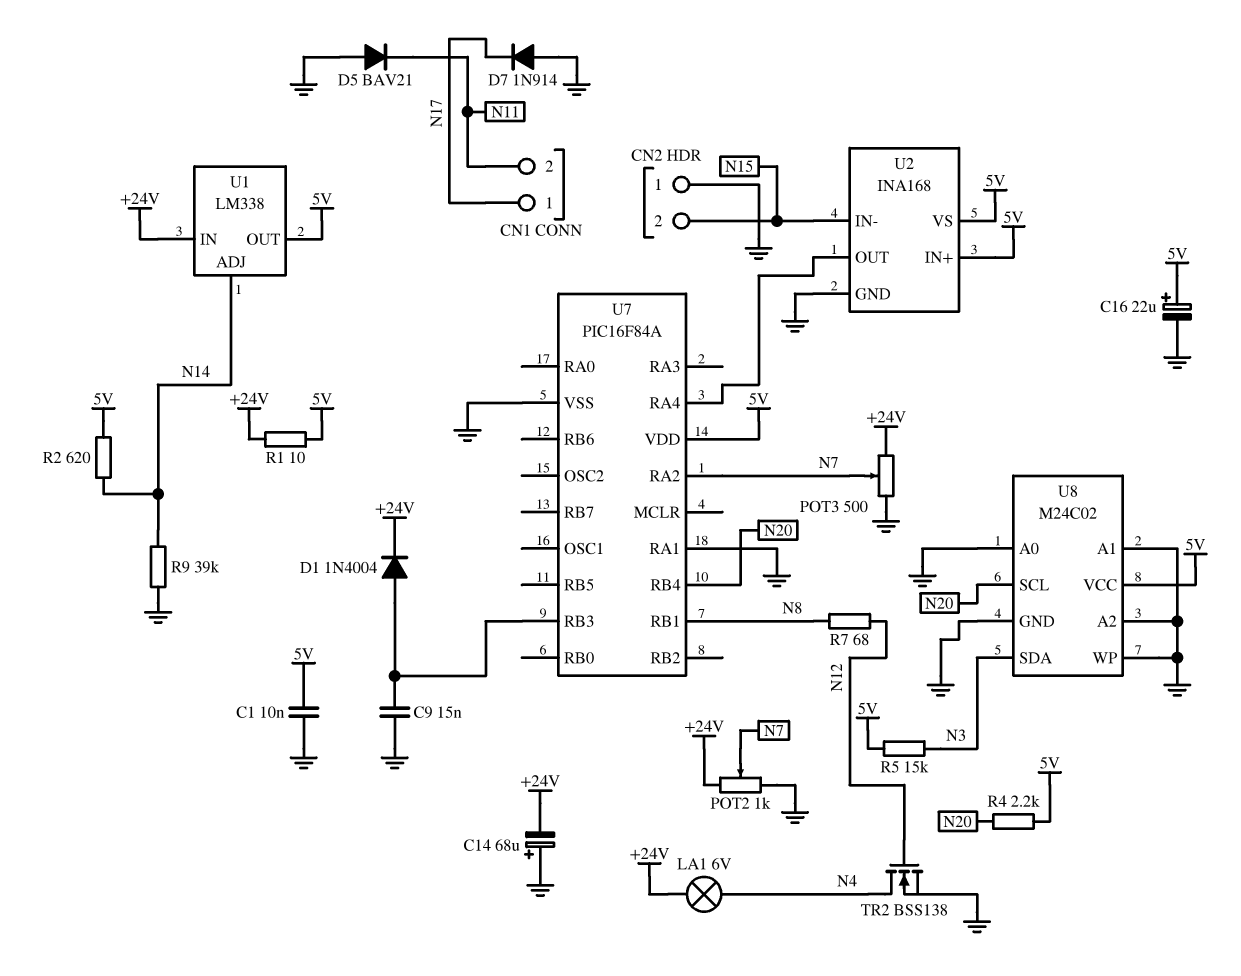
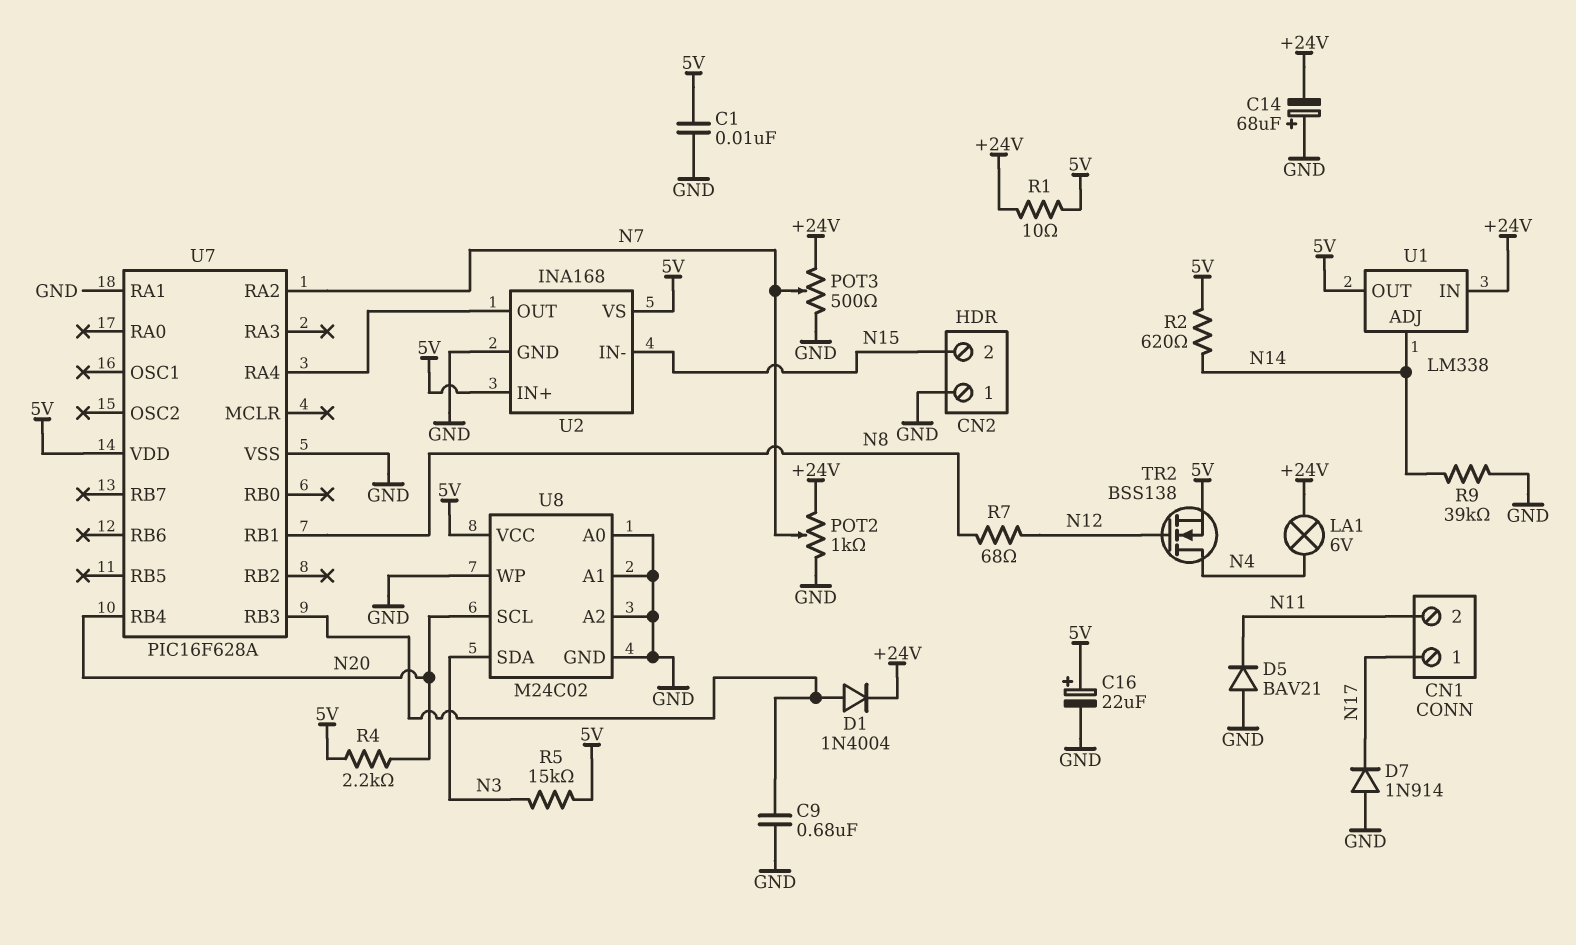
C9: 15nF (GND, U7/RB3) -> 680nF (GND, U7/RB3)
TR2: NMOS BSS138 (G N12, D N4, S GND) -> NMOS BSS138 (G N12, D N4, S 5V)
U7: PIC16F84A -> PIC16F628A

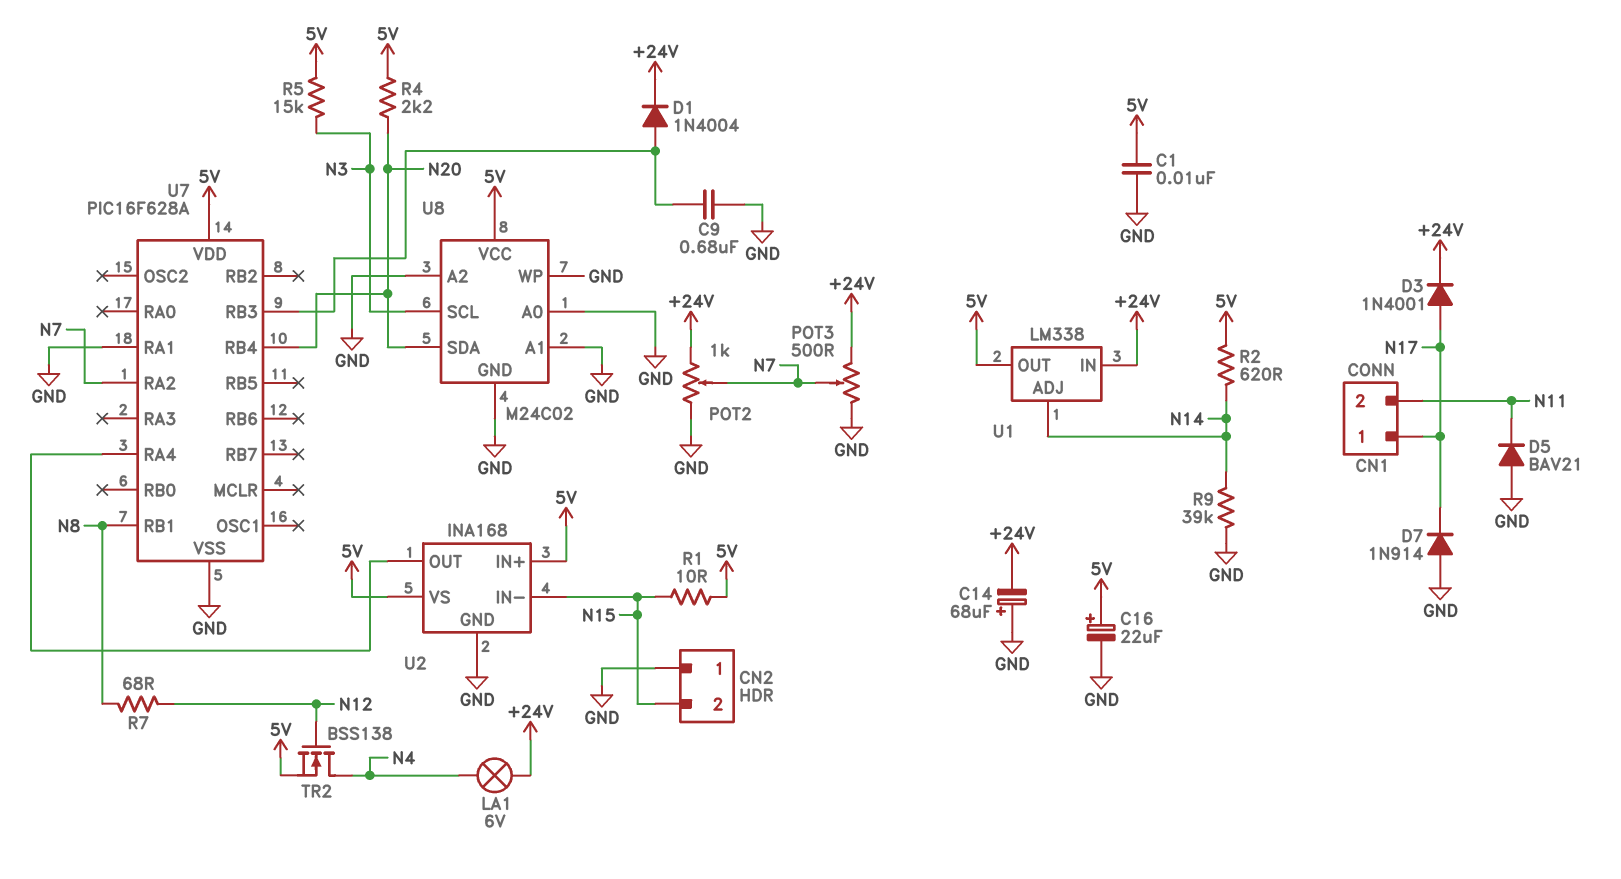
D3: none -> diode 1N4001 (A N17, K +24V)
R1: 10 (+24V, 5V) -> 10 (5V, N15)
U8 pin SCL: N20 -> N3
U8 pin SDA: N3 -> N20

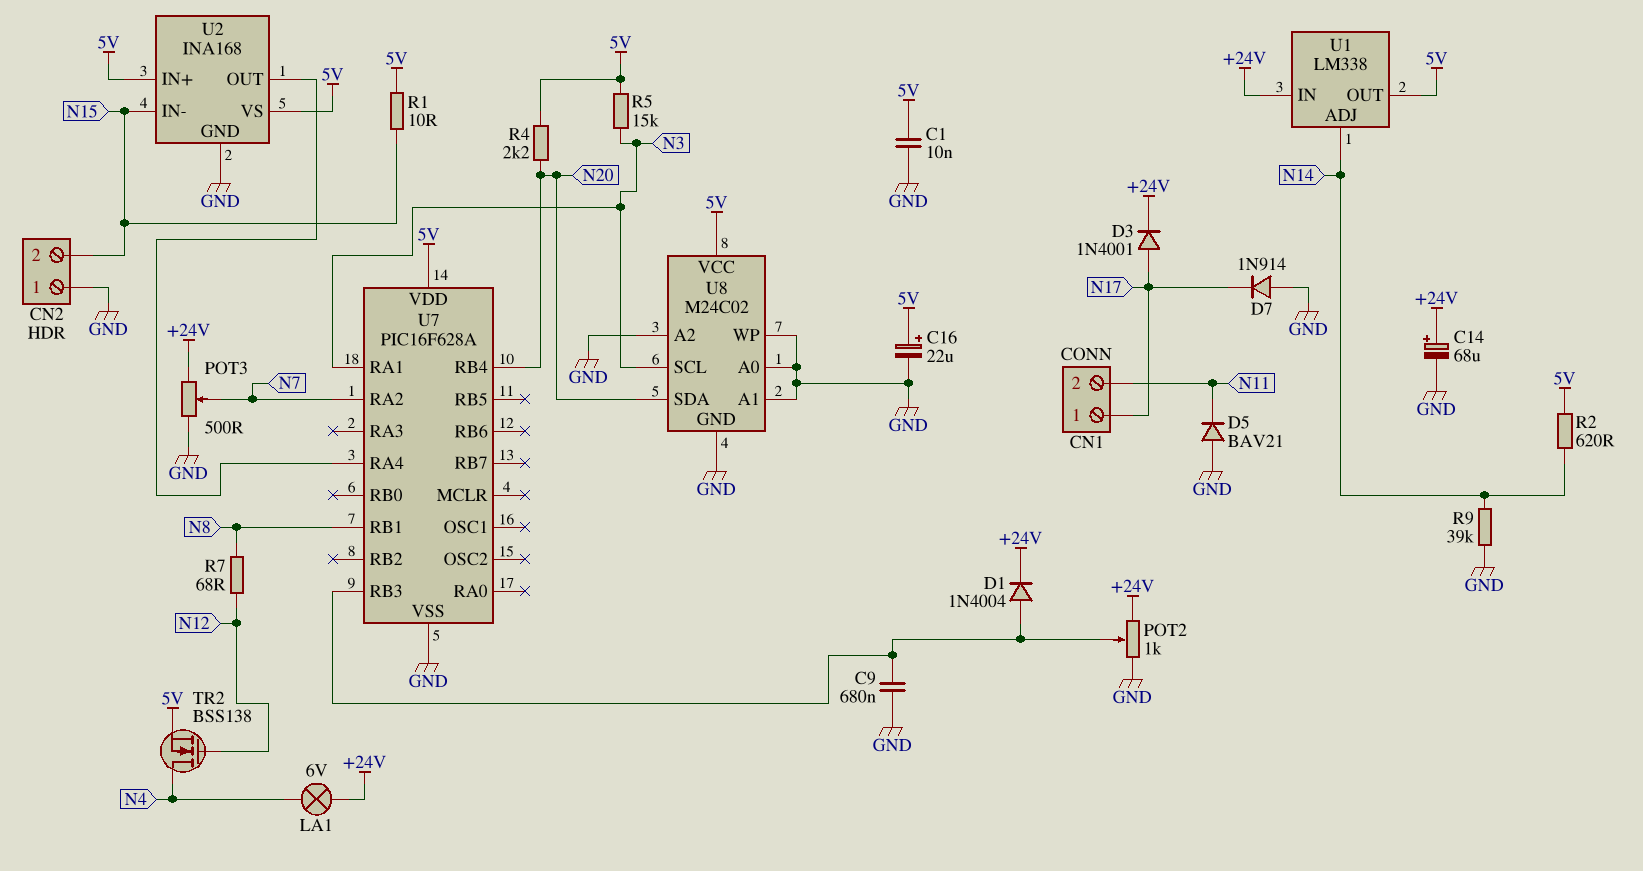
C14: 68uF (plus GND, minus +24V) -> 68uF (plus +24V, minus GND)
POT2: 1k (+24V, GND, wiper N7) -> 1k (+24V, GND, wiper U7/RB3)
U7 pin RA1: GND -> N3

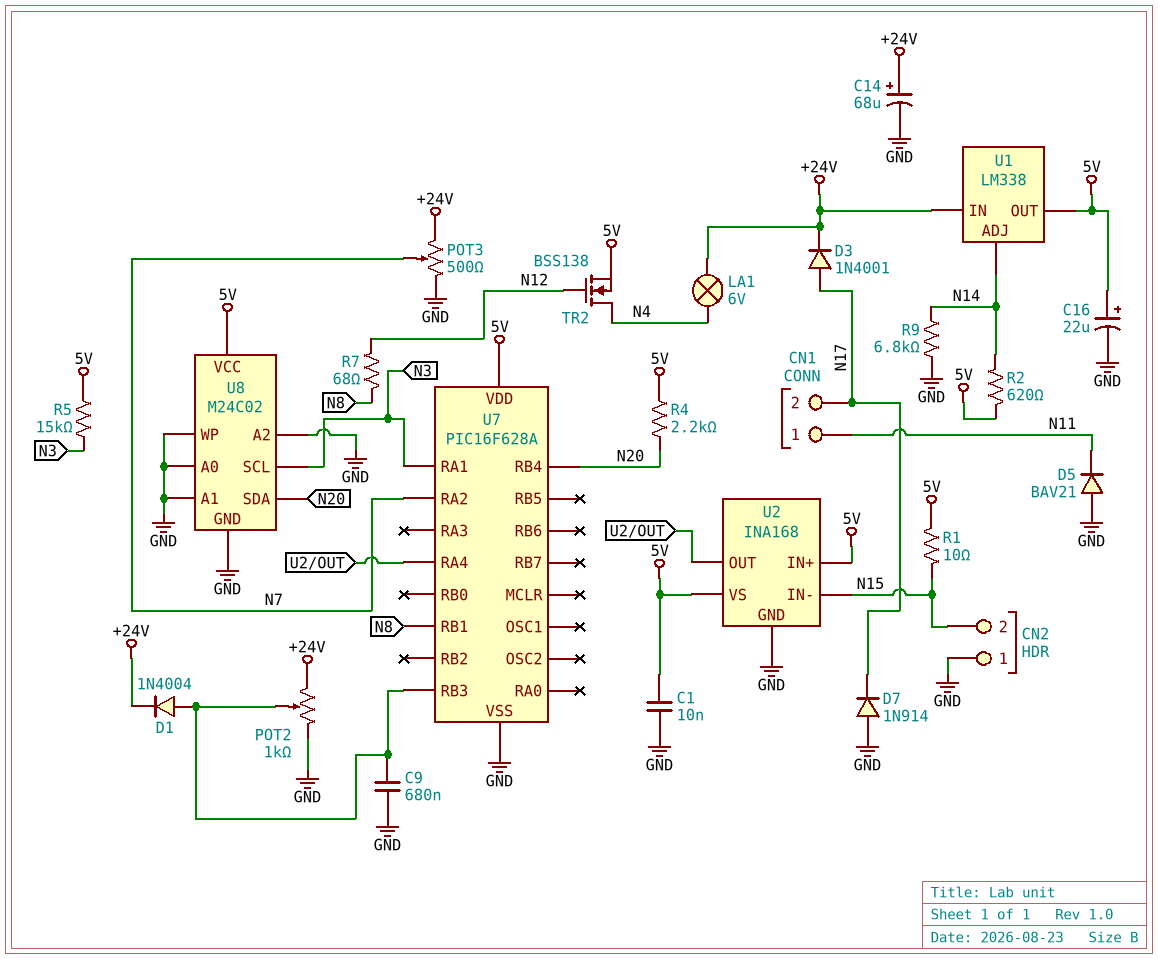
CN1 pin 1: N17 -> N11
CN1 pin 2: N11 -> N17
R9: 39k (GND, N14) -> 6.8k (GND, N14)

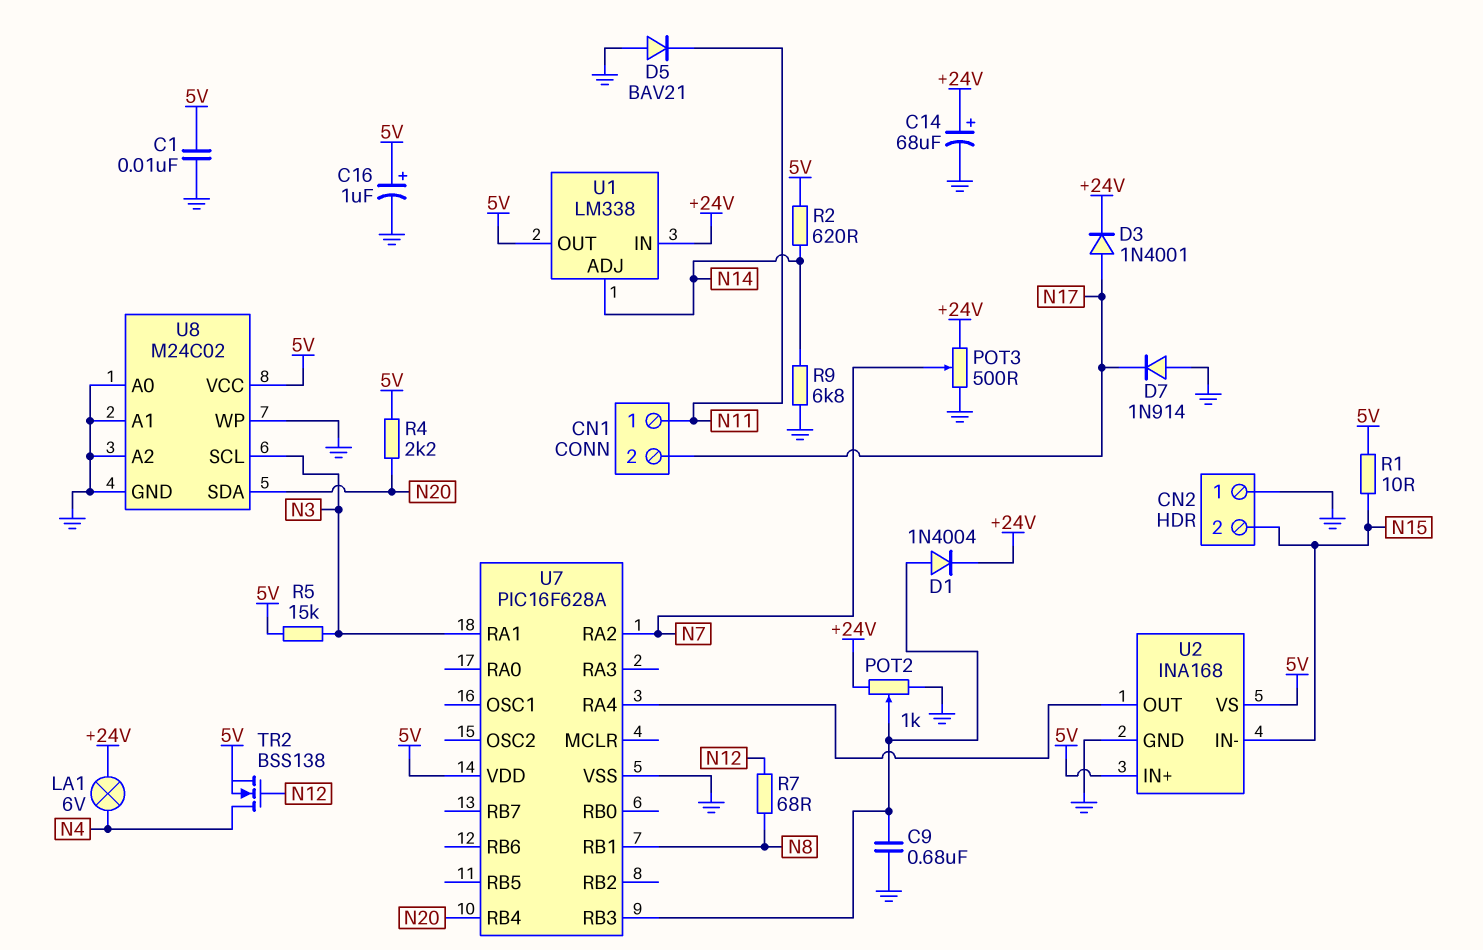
C16: 22uF (plus 5V, minus GND) -> 1uF (plus 5V, minus GND)

